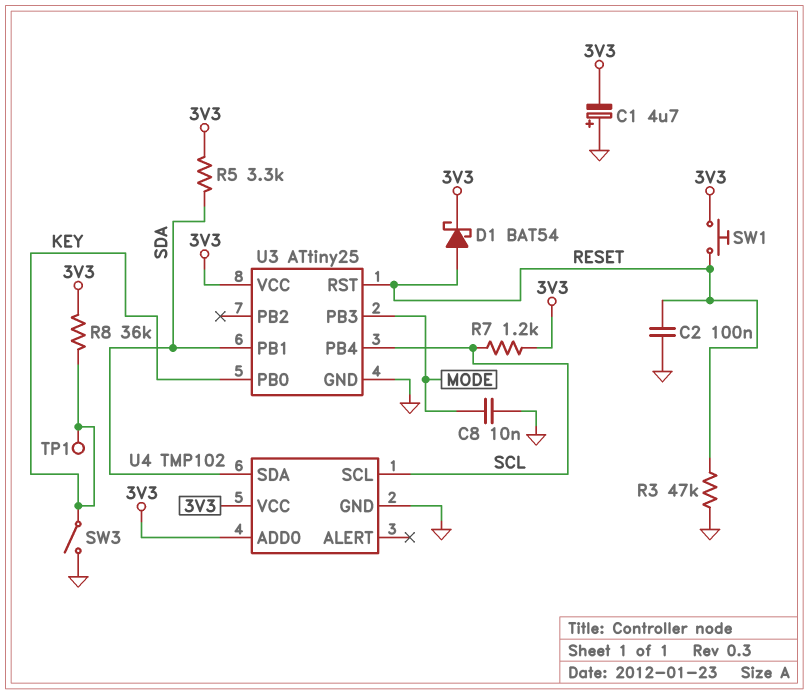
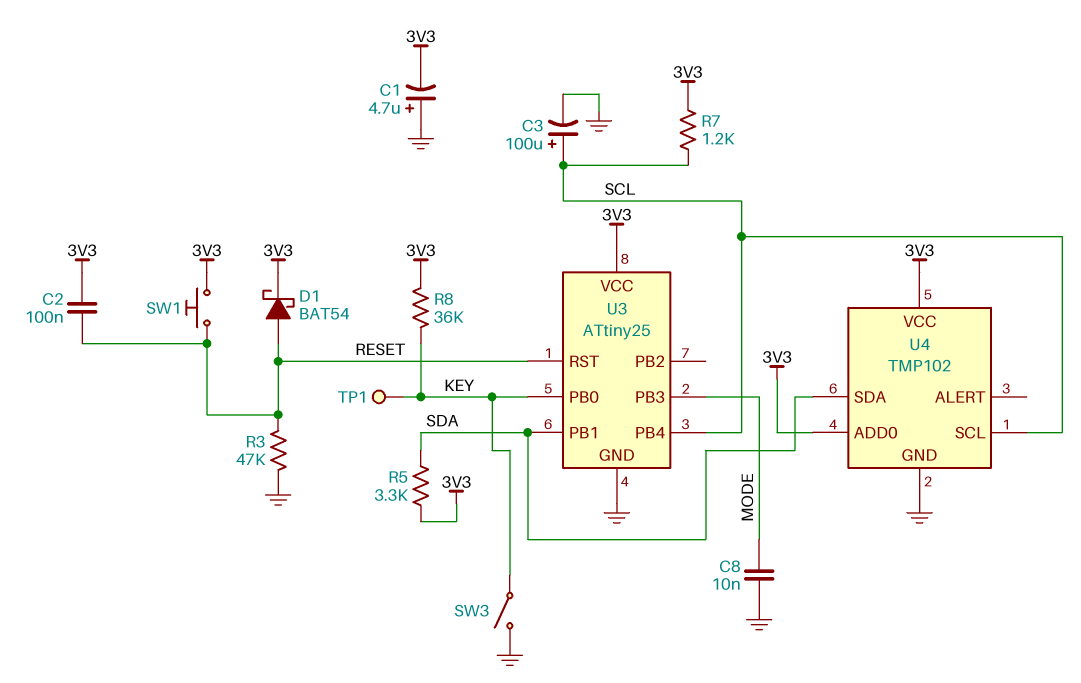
C2: 100nF (GND, RESET) -> 100nF (3V3, RESET)
C3: none -> 100uF (plus SCL, minus GND)

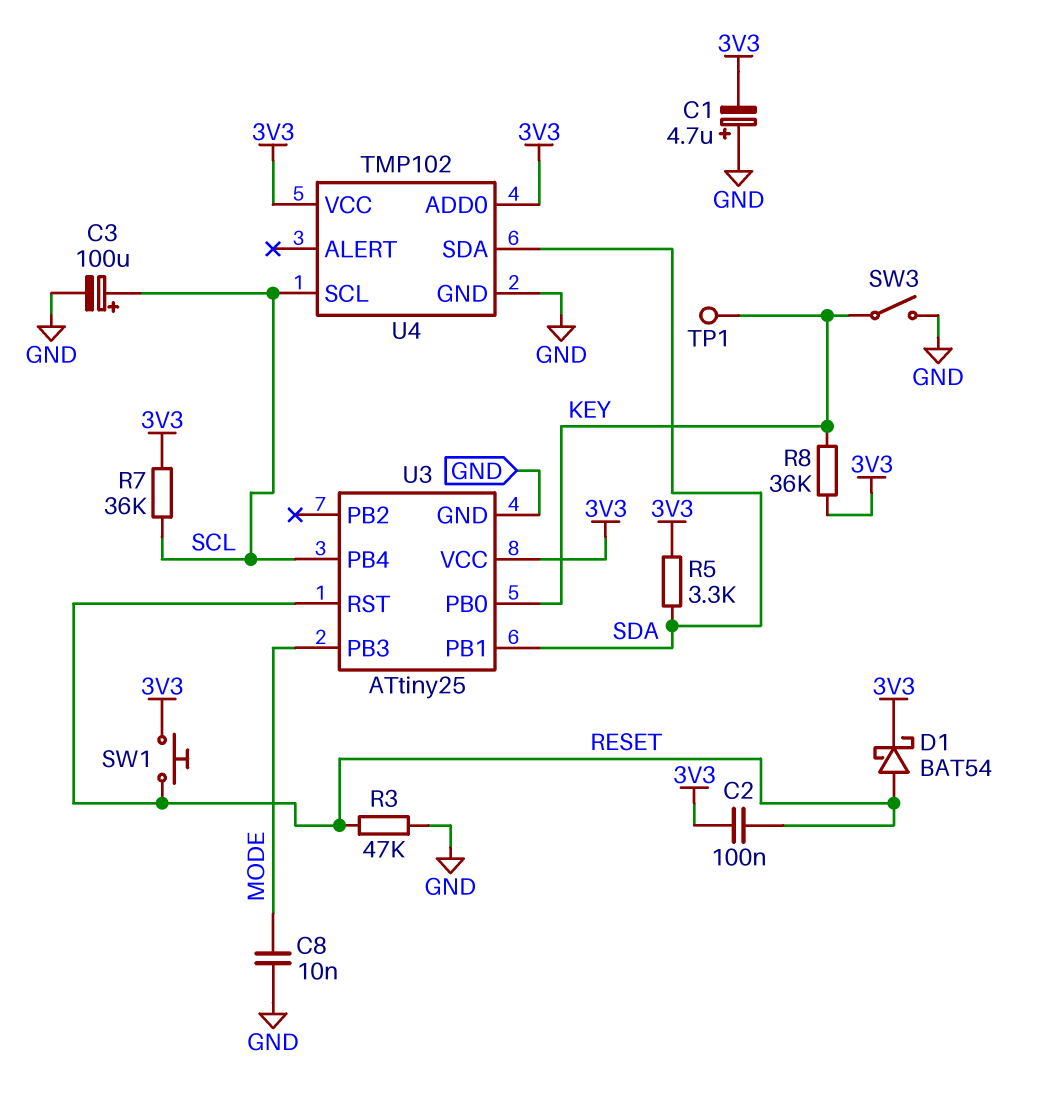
R7: 1.2k (3V3, SCL) -> 36k (3V3, SCL)

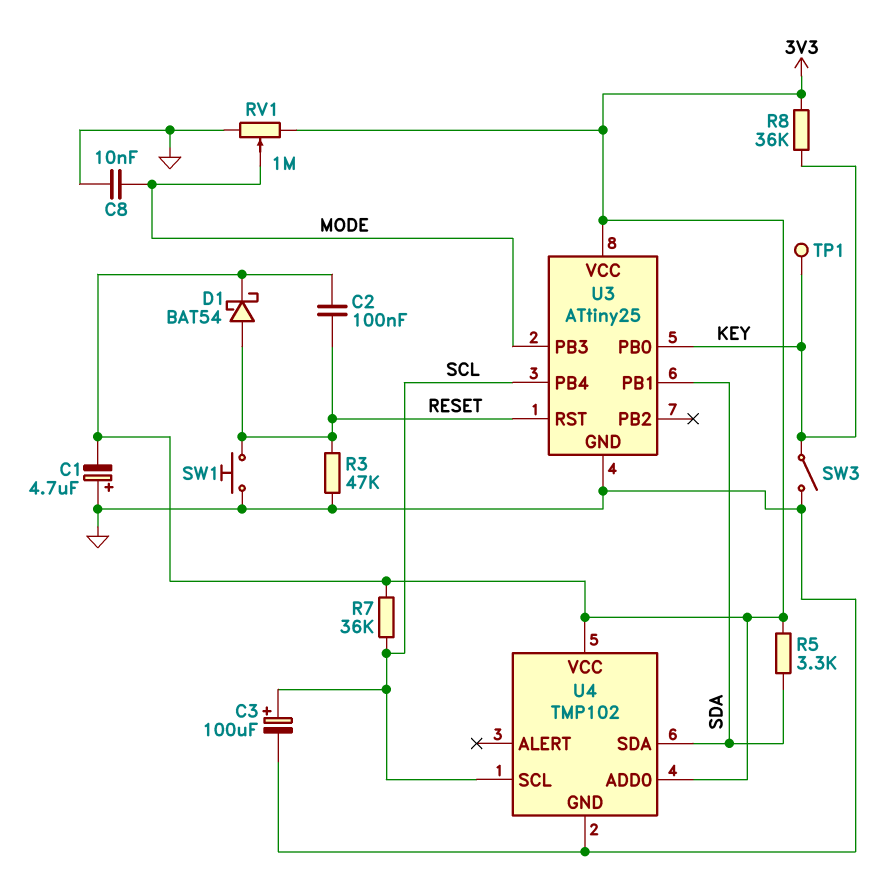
RV1: none -> 1M (3V3, GND, wiper MODE)
SW1: button (3V3, RESET) -> button (GND, RESET)

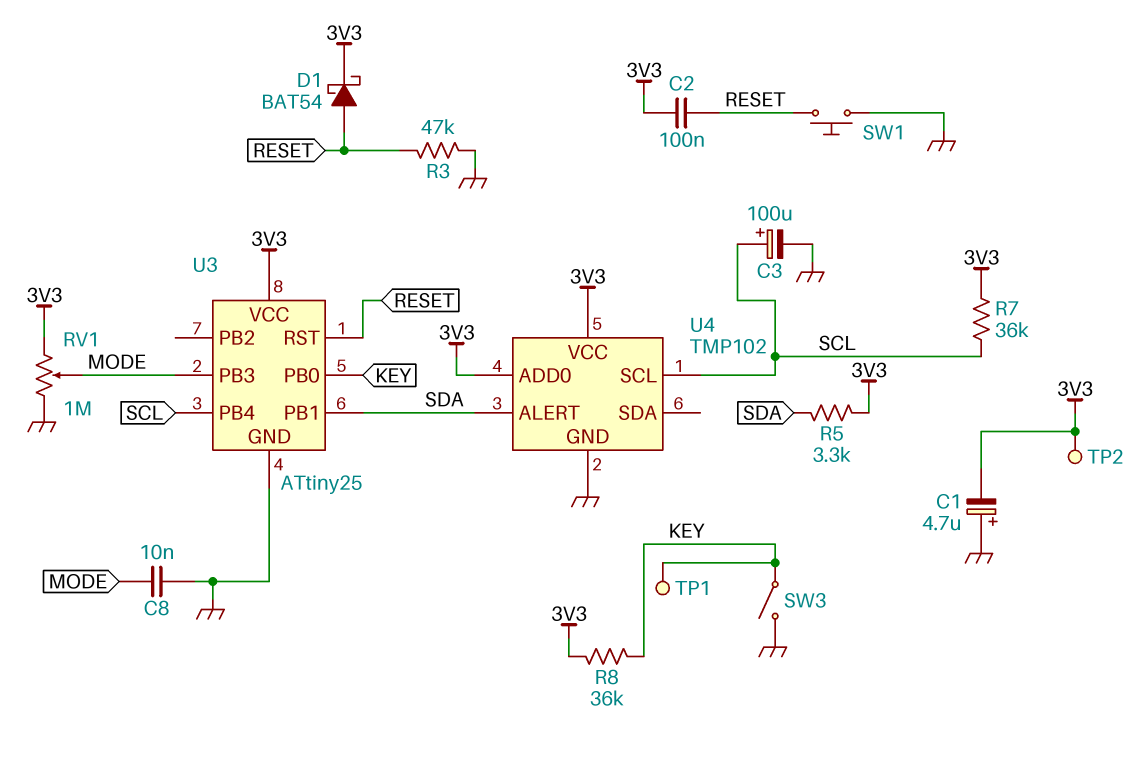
TP2: none -> test point (3V3)
U4 pin ALERT: none -> SDA
U4 pin SDA: SDA -> none

